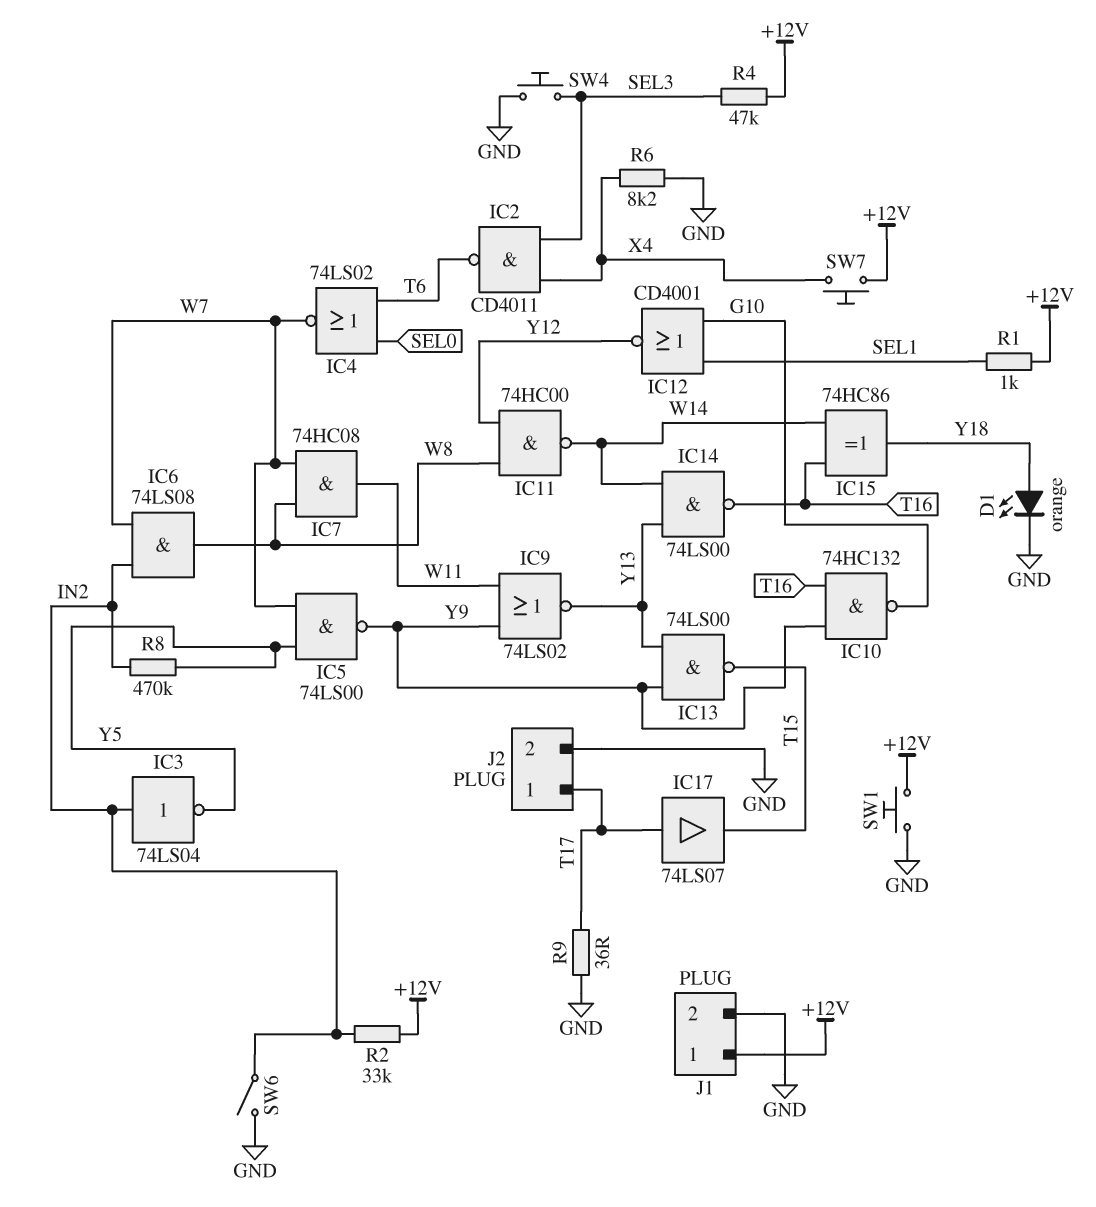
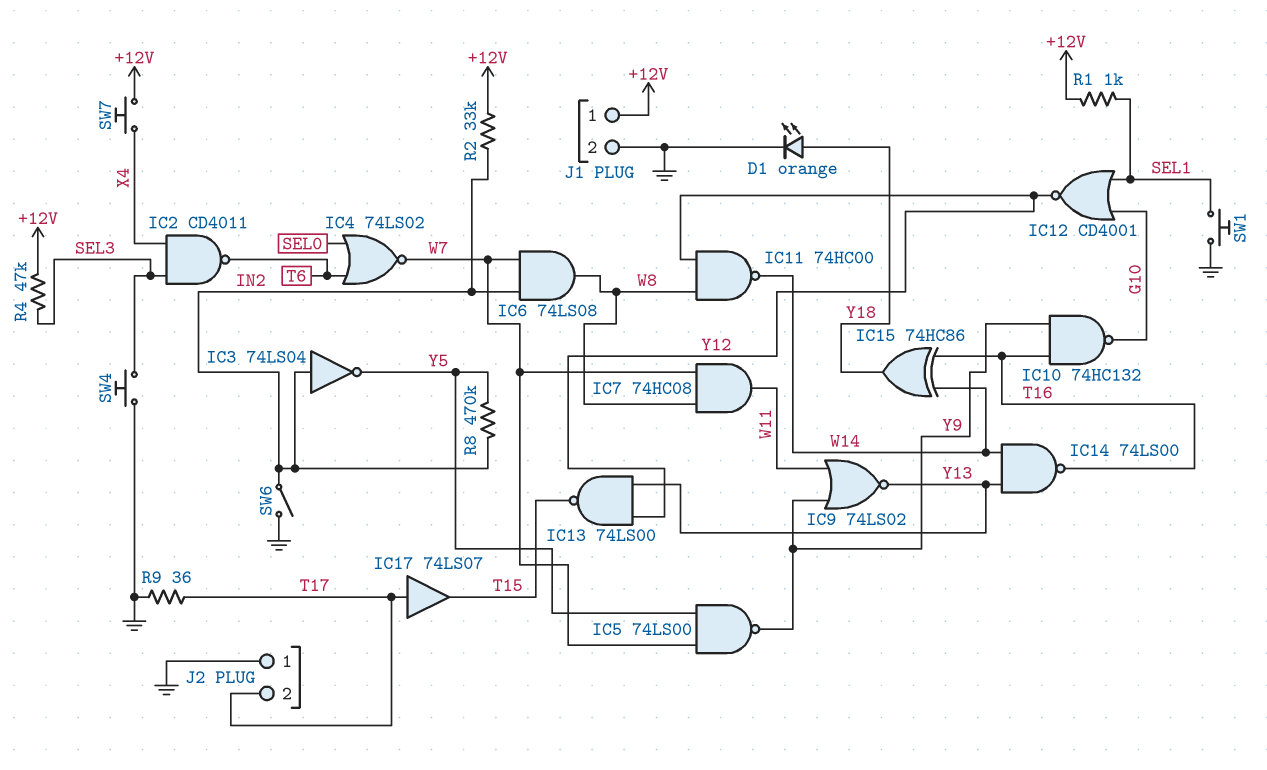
IC13: NAND 74LS00 (in Y9, in Y13, out T15) -> NAND 74LS00 (in Y12, in Y13, out T15)
J2 pin 1: T17 -> GND
J2 pin 2: GND -> T17
R6: 8.2k (GND, X4) -> none
SW1: button (+12V, GND) -> button (GND, SEL1)

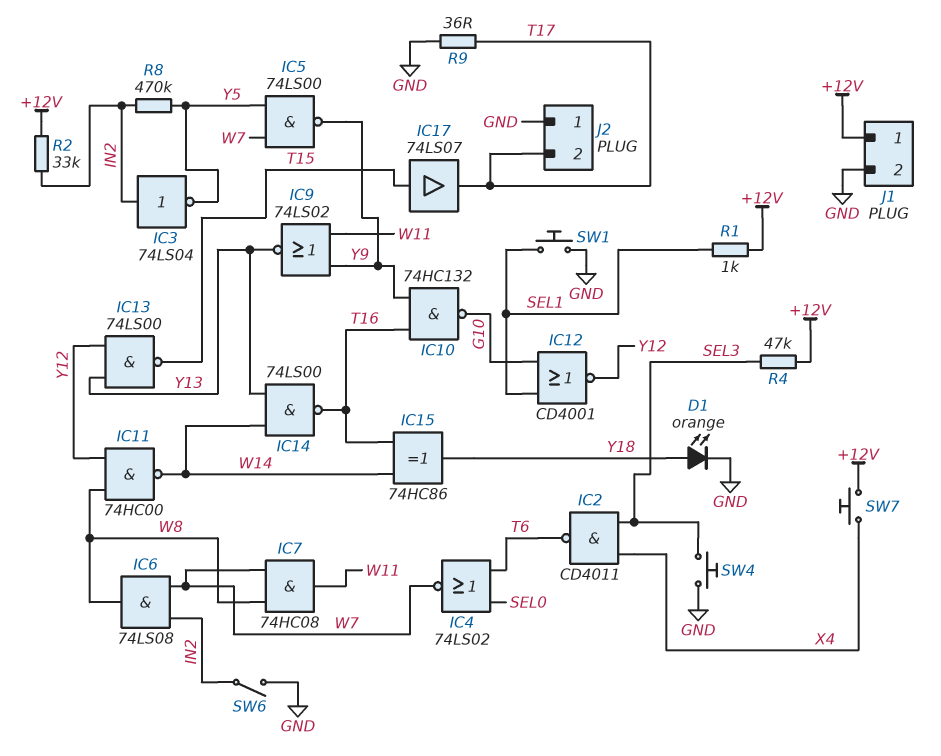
IC17: buffer 74LS07 (in T17, out T15) -> buffer 74LS07 (in T15, out T17)

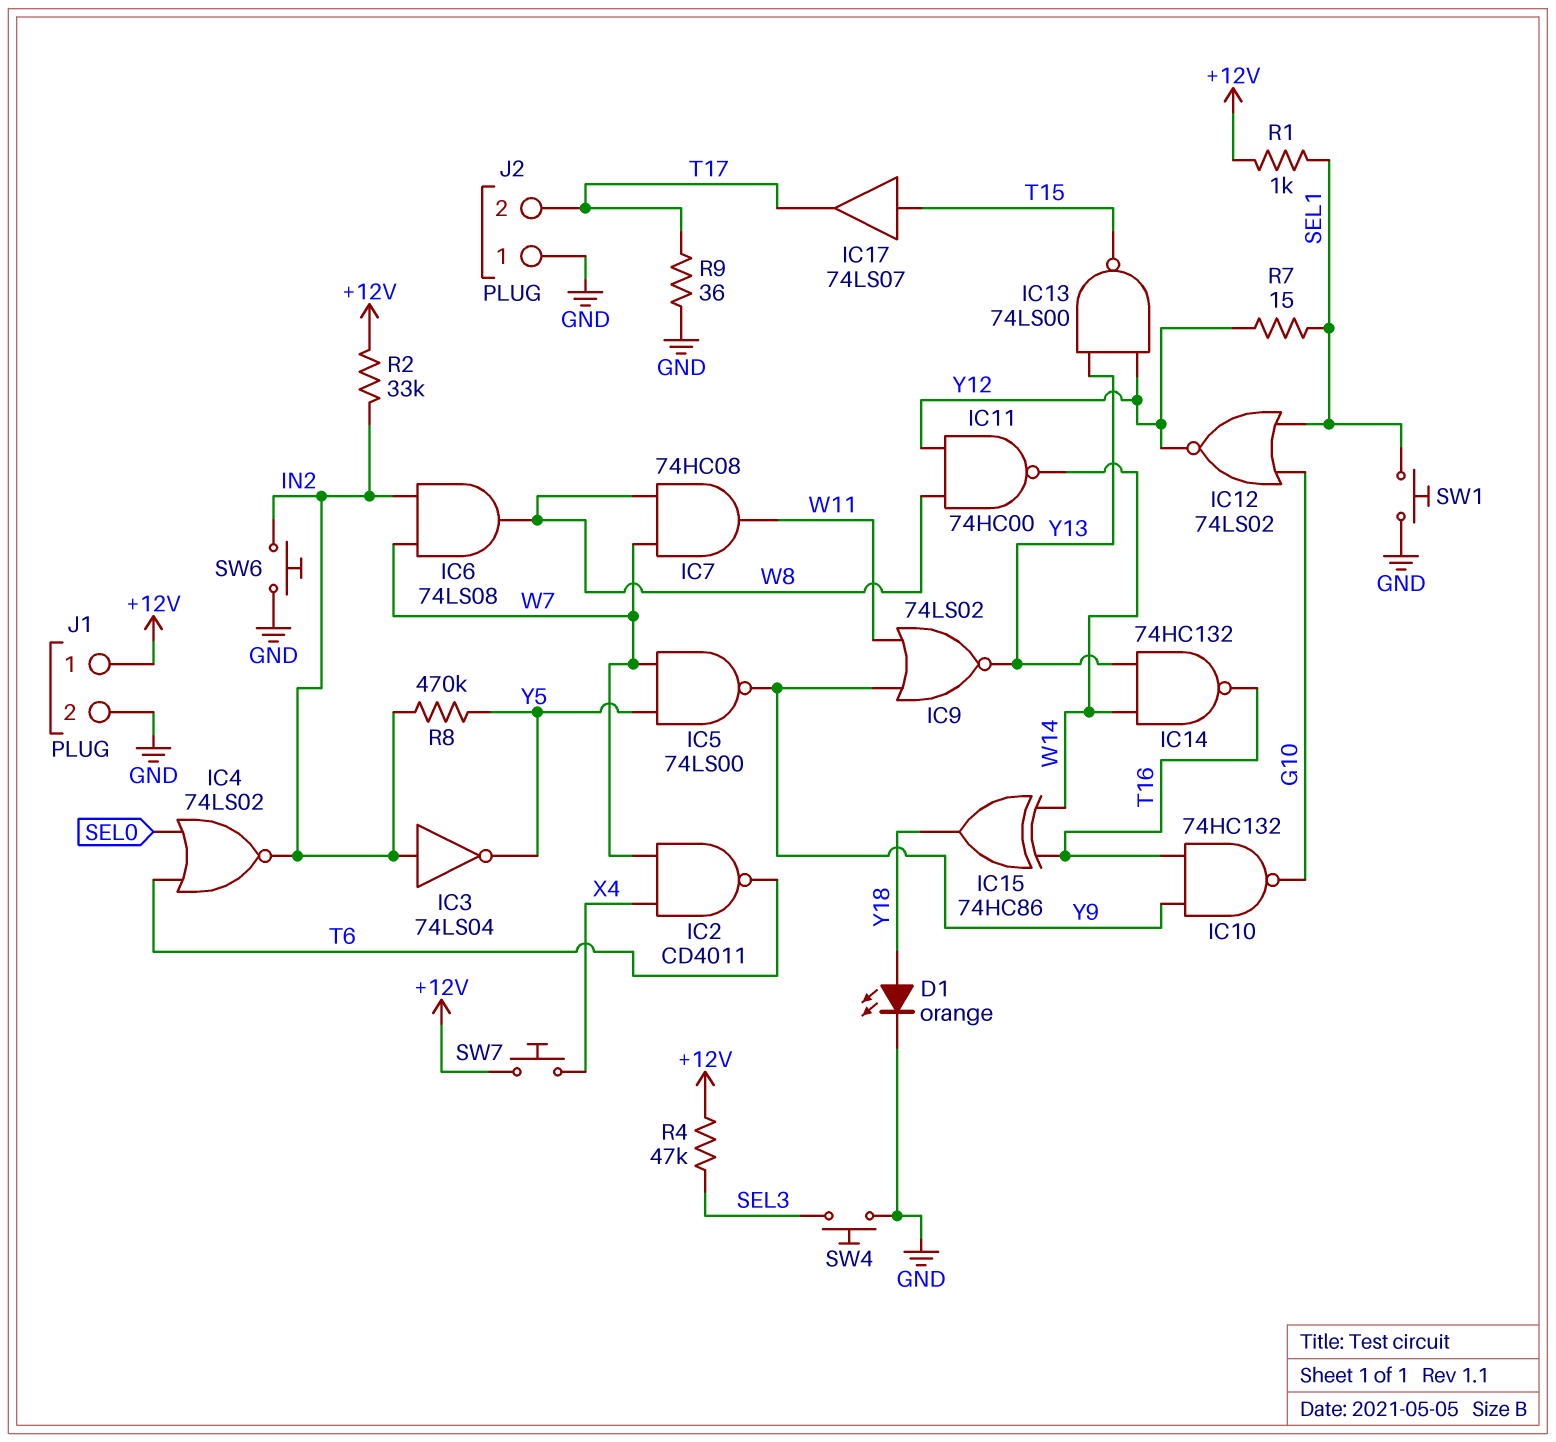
IC2: NAND CD4011 (in SEL3, in X4, out T6) -> NAND CD4011 (in W7, in X4, out T6)
IC4: NOR 74LS02 (in SEL0, in T6, out W7) -> NOR 74LS02 (in SEL0, in T6, out IN2)
IC12: NOR CD4001 (in G10, in SEL1, out Y12) -> NOR 74LS02 (in G10, in SEL1, out Y12)
IC14: NAND 74LS00 (in W14, in Y13, out T16) -> NAND 74HC132 (in W14, in Y13, out T16)
R7: none -> 15 (SEL1, Y12)
SW6: switch (GND, IN2) -> button (GND, IN2)

